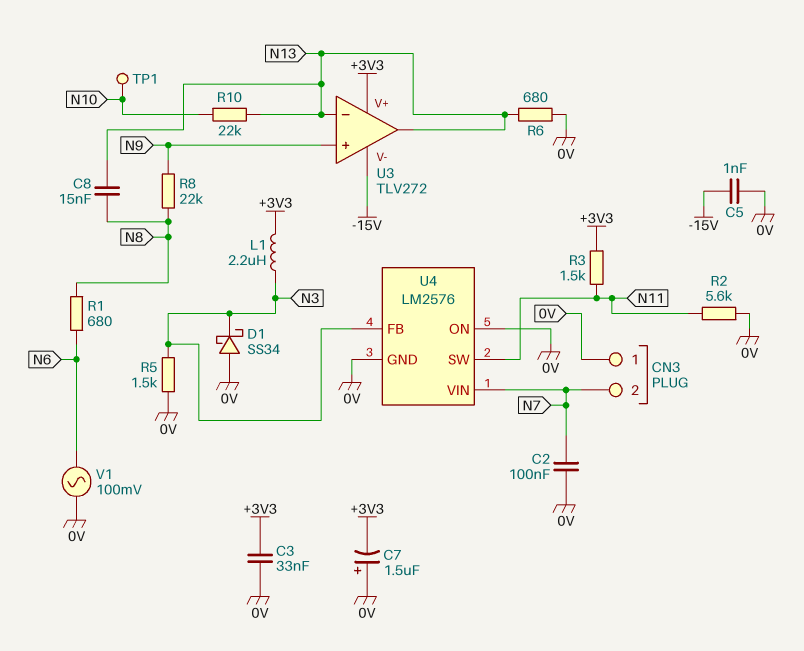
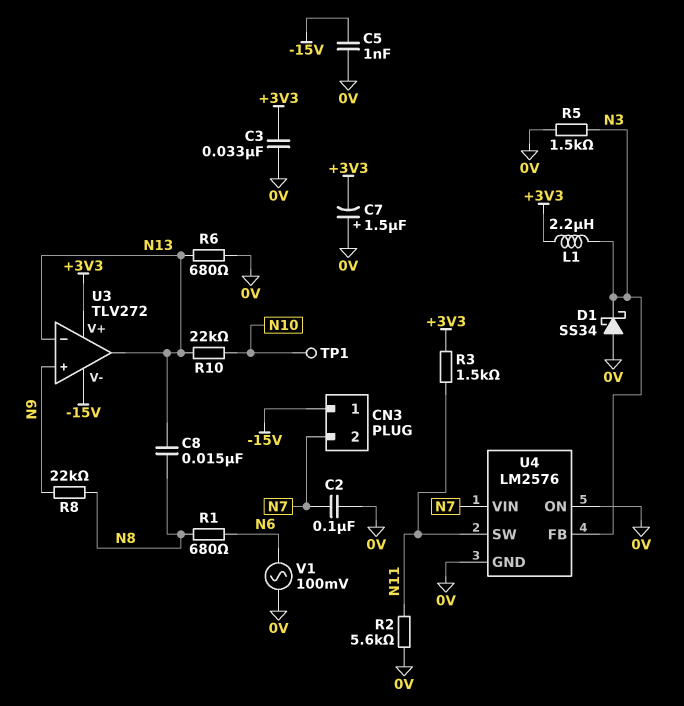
CN3 pin 1: 0V -> -15V

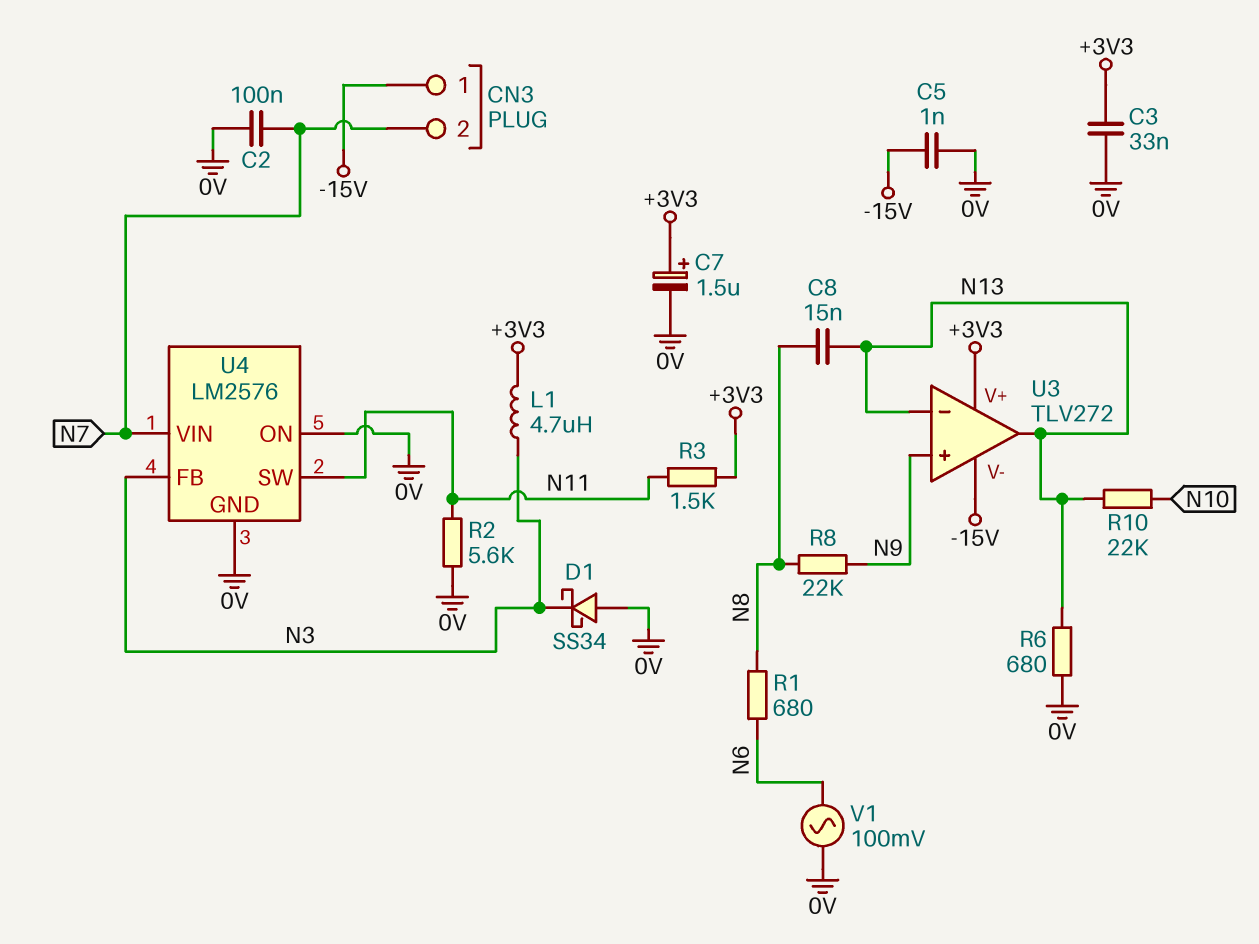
C7: 1.5uF (plus 0V, minus +3V3) -> 1.5uF (plus +3V3, minus 0V)
L1: 2.2uH (+3V3, N3) -> 4.7uH (+3V3, N3)
R5: 1.5k (0V, N3) -> none
TP1: test point (N10) -> none

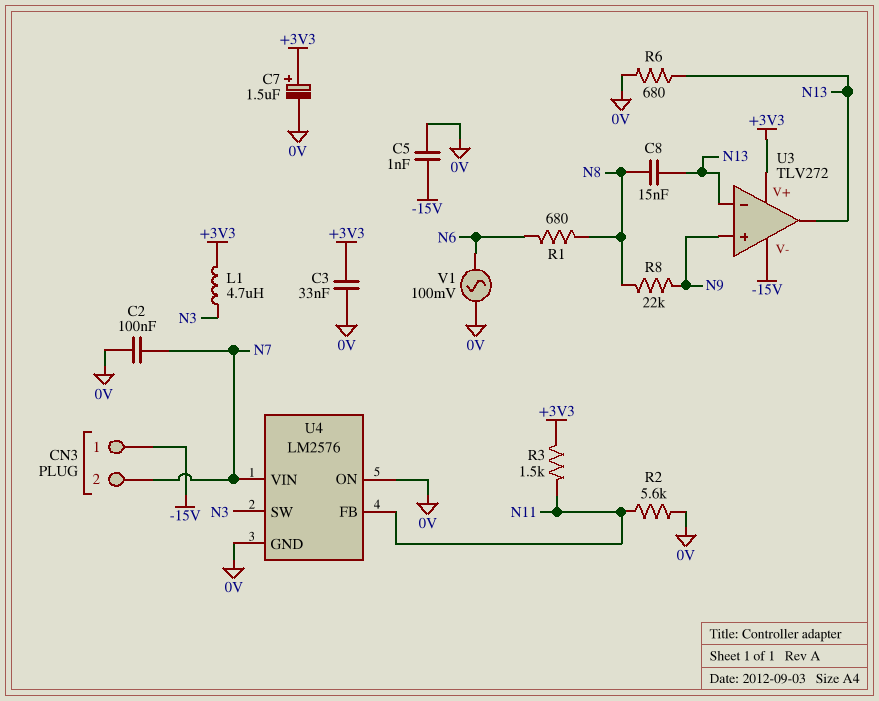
D1: schottky SS34 (A 0V, K N3) -> none
R10: 22k (N10, N13) -> none
U4 pin FB: N3 -> N11
U4 pin SW: N11 -> N3

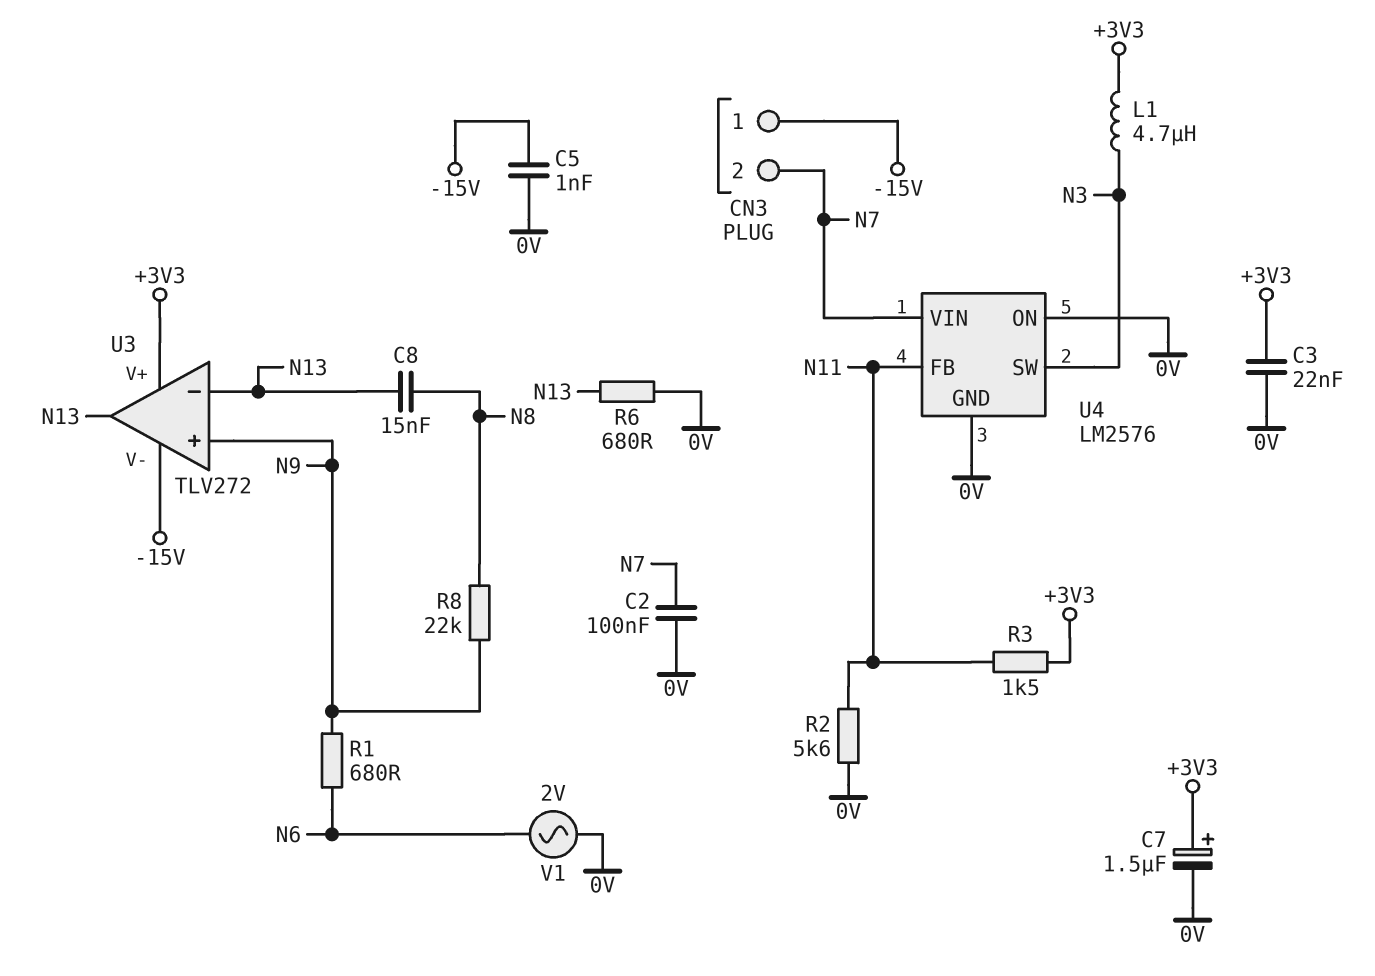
C3: 33nF (+3V3, 0V) -> 22nF (+3V3, 0V)
R1: 680 (N6, N8) -> 680 (N6, N9)
V1: AC 100mV (0V, N6) -> AC 2V (0V, N6)

